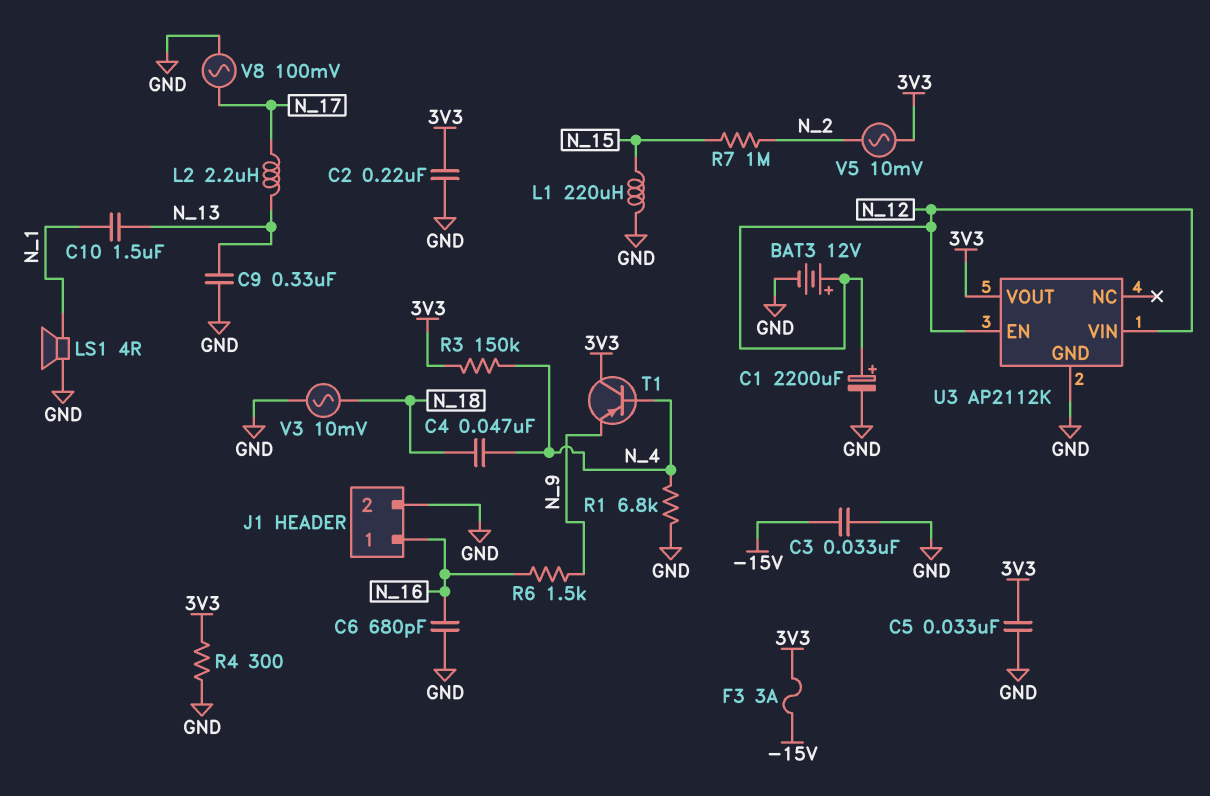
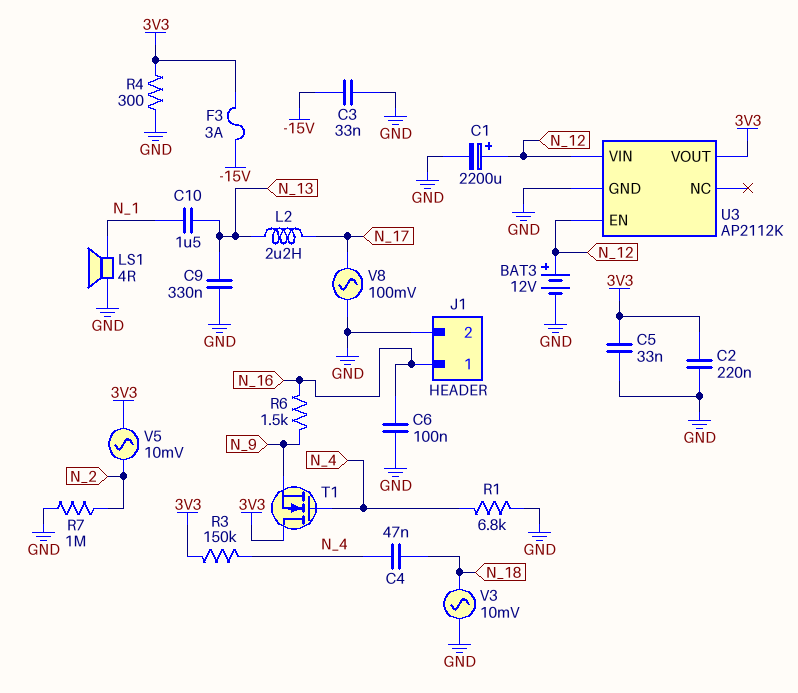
C6: 680pF (GND, N_16) -> 100nF (GND, N_16)
L1: 220uH (GND, N_15) -> none
R7: 1M (N_2, N_15) -> 1M (GND, N_2)
T1: PNP (B N_4, C 3V3, E N_9) -> NMOS (G N_4, D 3V3, S N_9)

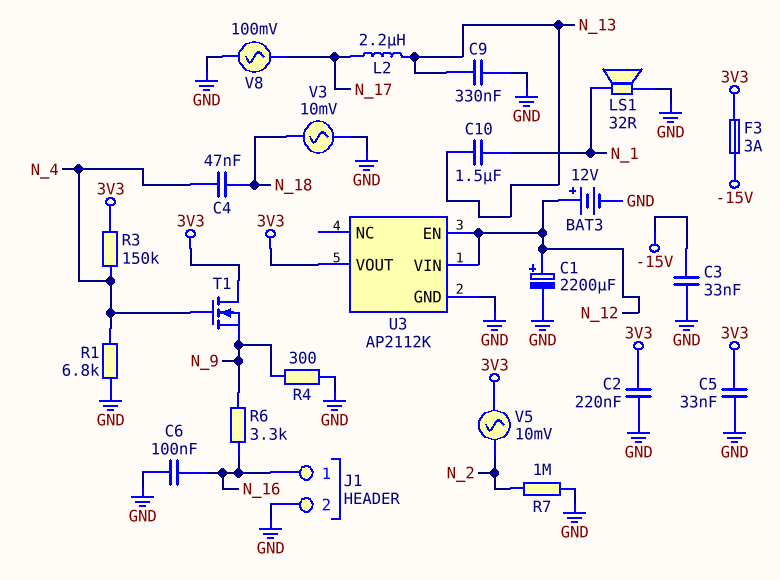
LS1: speaker 4R (GND, N_1) -> speaker 32R (GND, N_1)
R4: 300 (3V3, GND) -> 300 (GND, N_9)
R6: 1.5k (N_9, N_16) -> 3.3k (N_9, N_16)

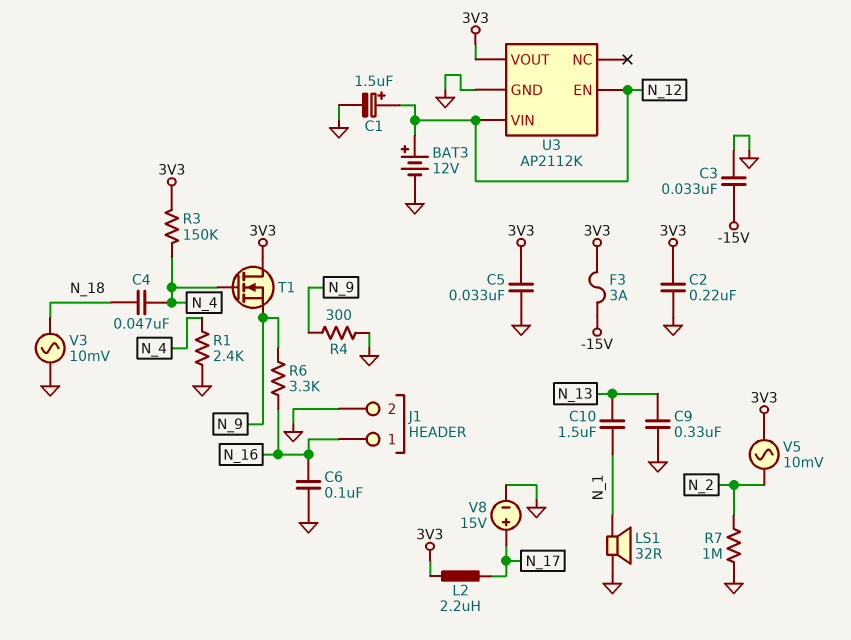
C1: 2200uF (plus N_12, minus GND) -> 1.5uF (plus N_12, minus GND)
L2: 2.2uH (N_13, N_17) -> 2.2uH (3V3, N_17)
R1: 6.8k (GND, N_4) -> 2.4k (GND, N_4)
V8: AC 100mV (GND, N_17) -> 15V (plus N_17, minus GND)

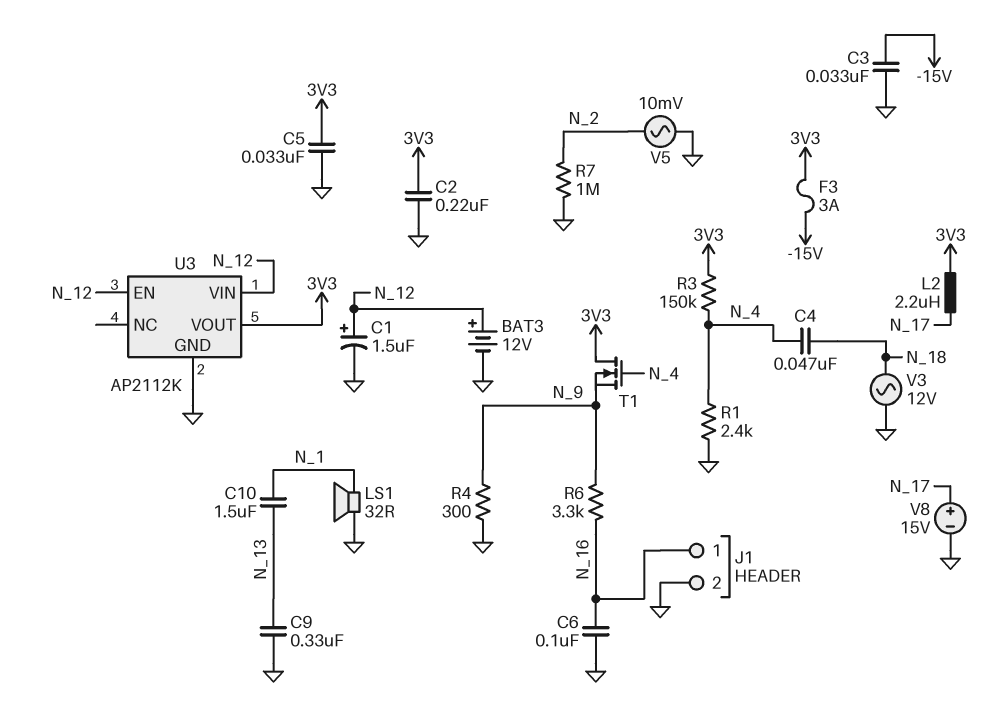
V3: AC 10mV (GND, N_18) -> AC 12V (GND, N_18)
V5: AC 10mV (3V3, N_2) -> AC 10mV (GND, N_2)

